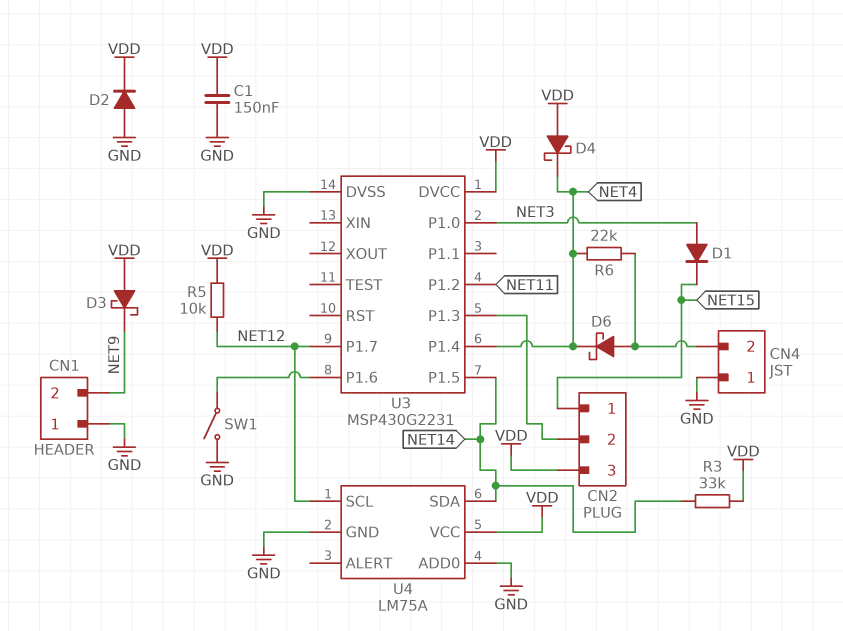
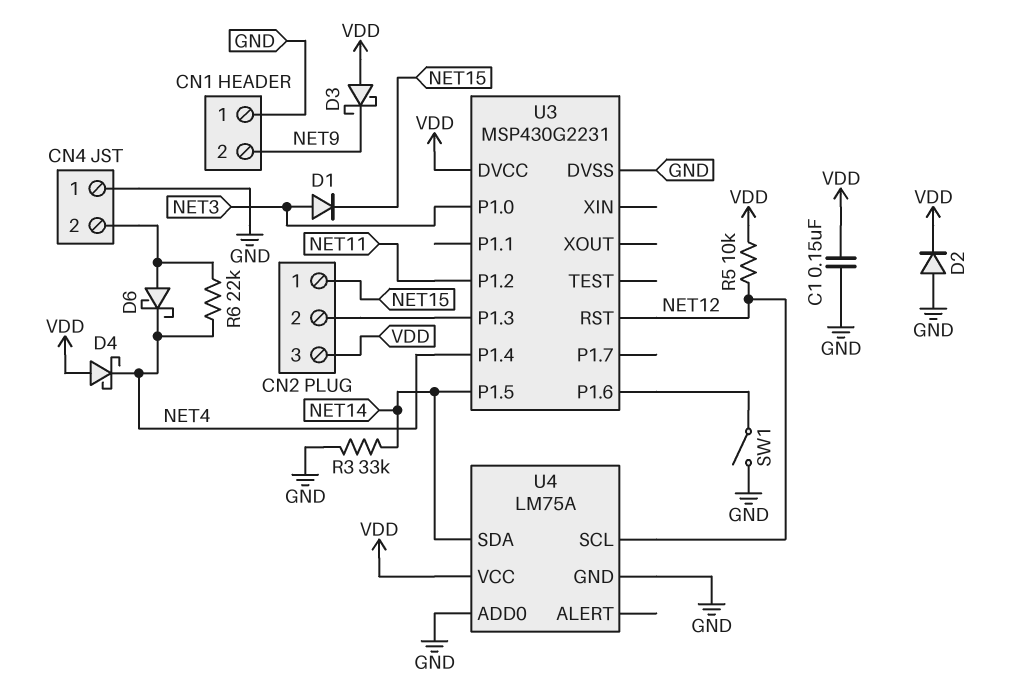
R3: 33k (NET14, VDD) -> 33k (GND, NET14)
U3 pin P1.7: NET12 -> none
U3 pin RST: none -> NET12

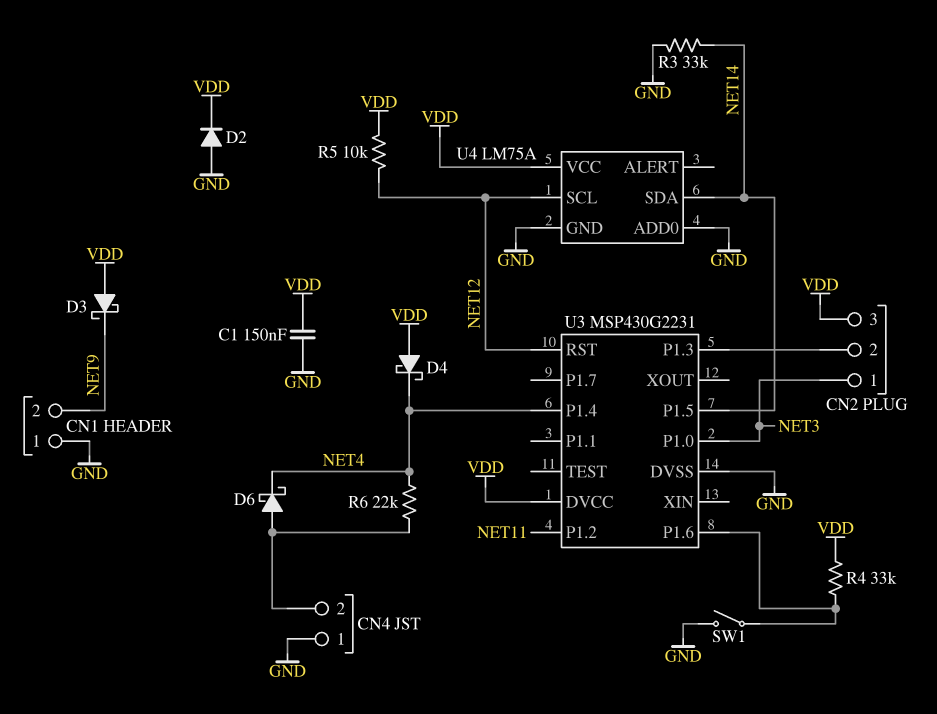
CN2 pin 1: NET15 -> NET3
D1: diode (A NET3, K NET15) -> none
R4: none -> 33k (U3/P1.6, VDD)

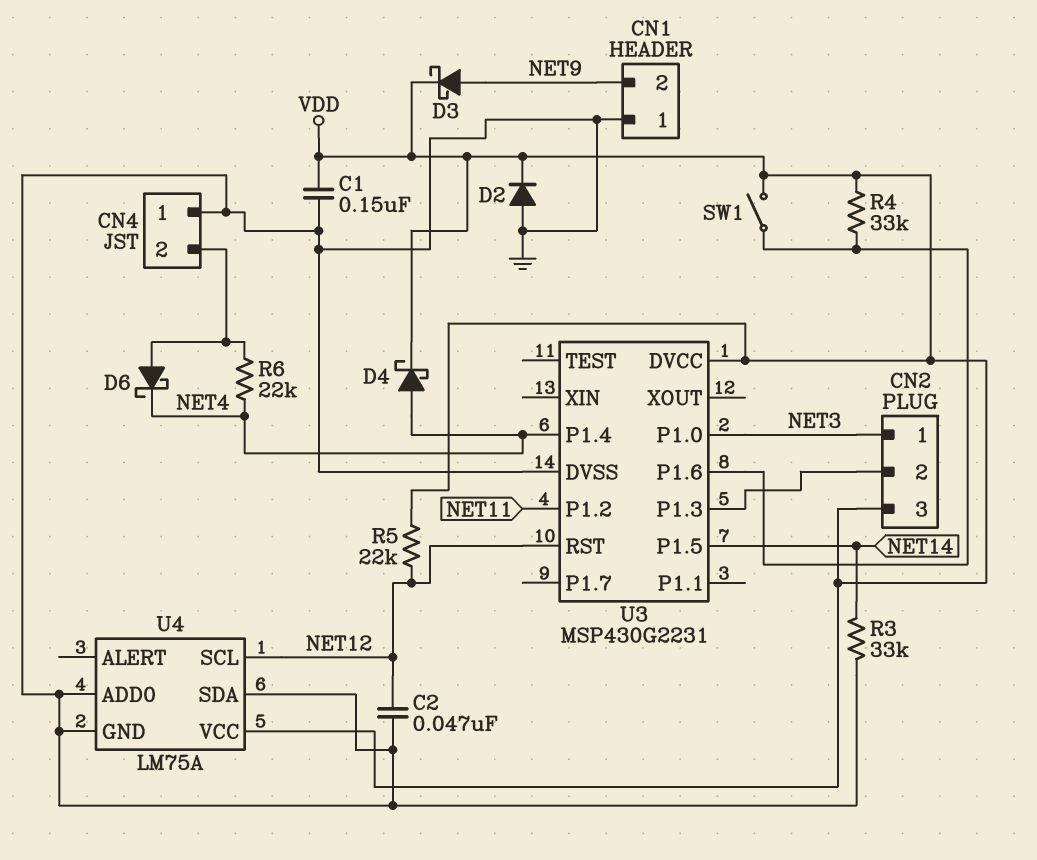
C2: none -> 47nF (GND, NET12)
D3: schottky (A VDD, K NET9) -> schottky (A NET9, K VDD)
D4: schottky (A VDD, K NET4) -> schottky (A NET4, K VDD)
R5: 10k (NET12, VDD) -> 22k (NET12, VDD)
SW1: switch (GND, U3/P1.6) -> switch (U3/P1.6, VDD)
U4 pin SDA: NET14 -> GND

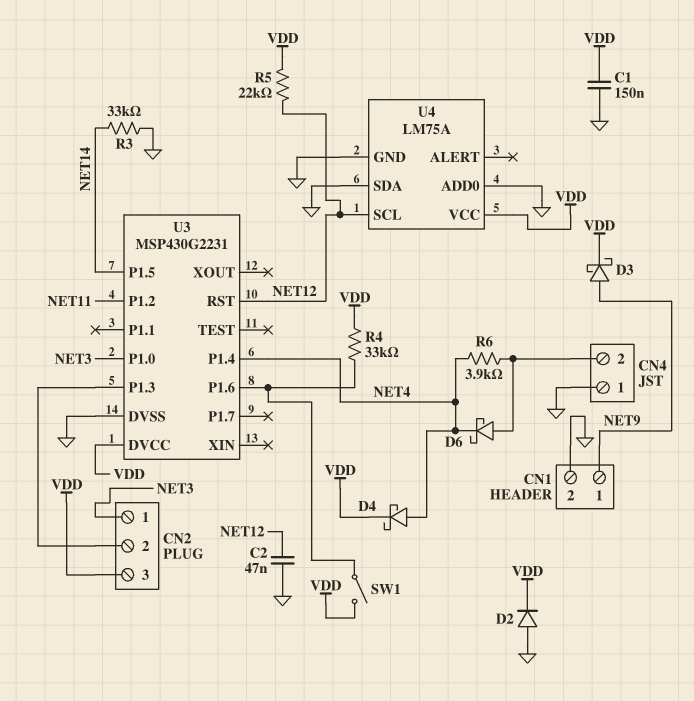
CN1 pin 1: GND -> NET9
CN1 pin 2: NET9 -> GND
R6: 22k (CN4/2, NET4) -> 3.9k (CN4/2, NET4)

